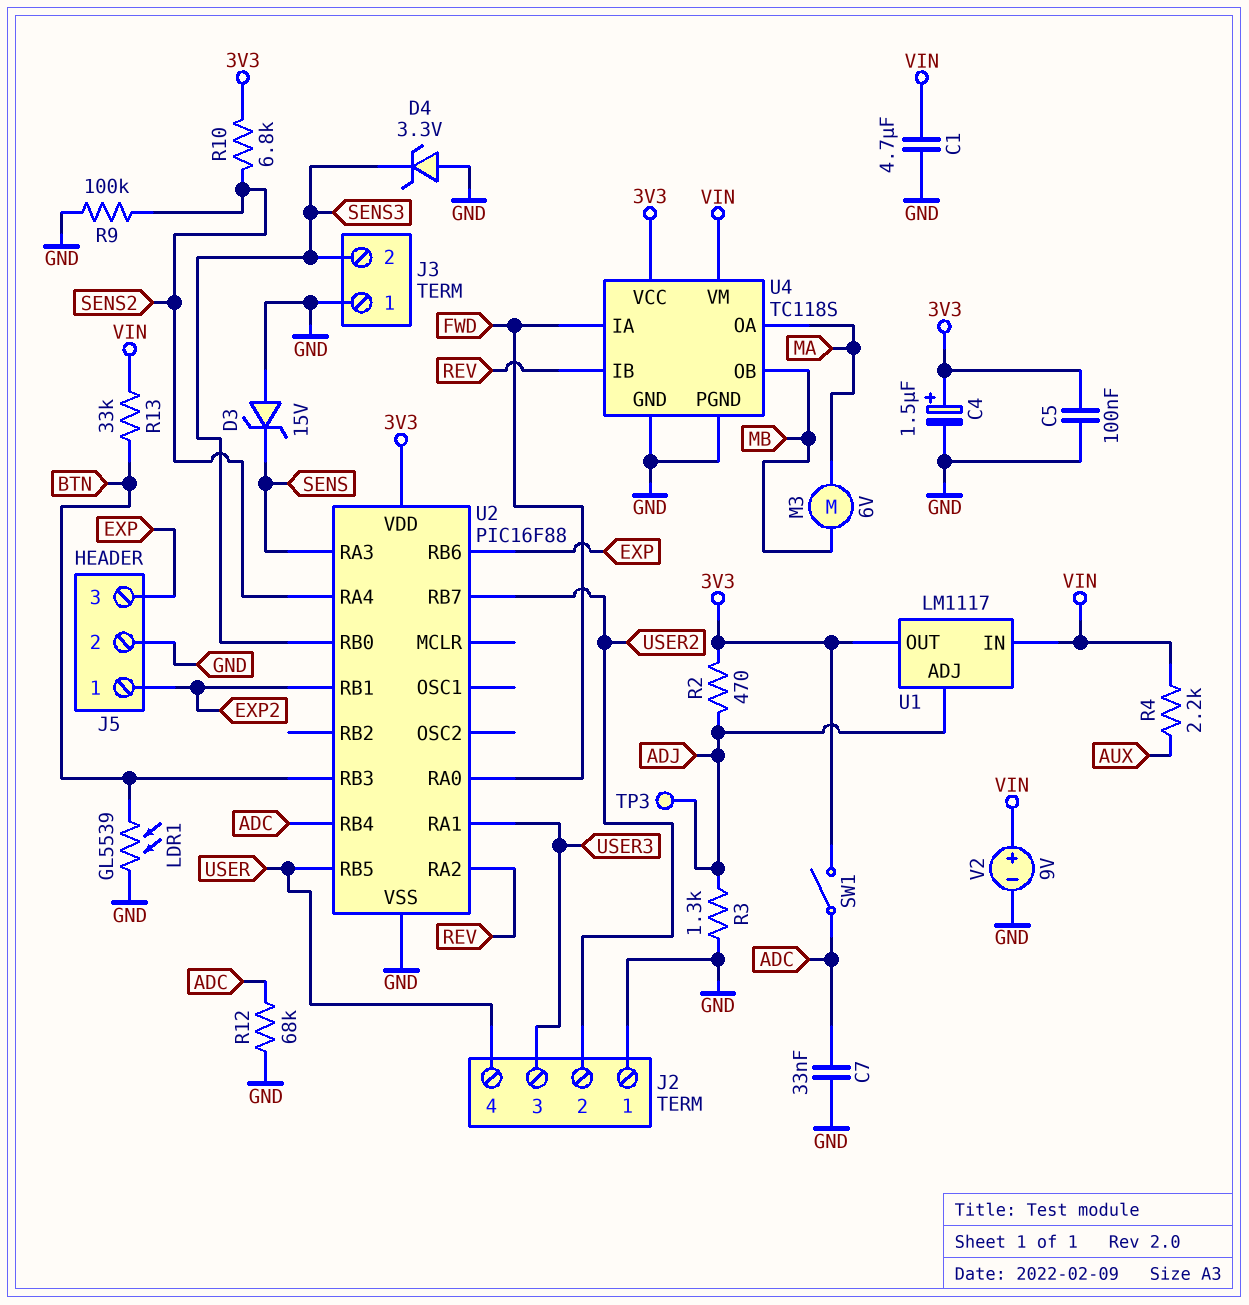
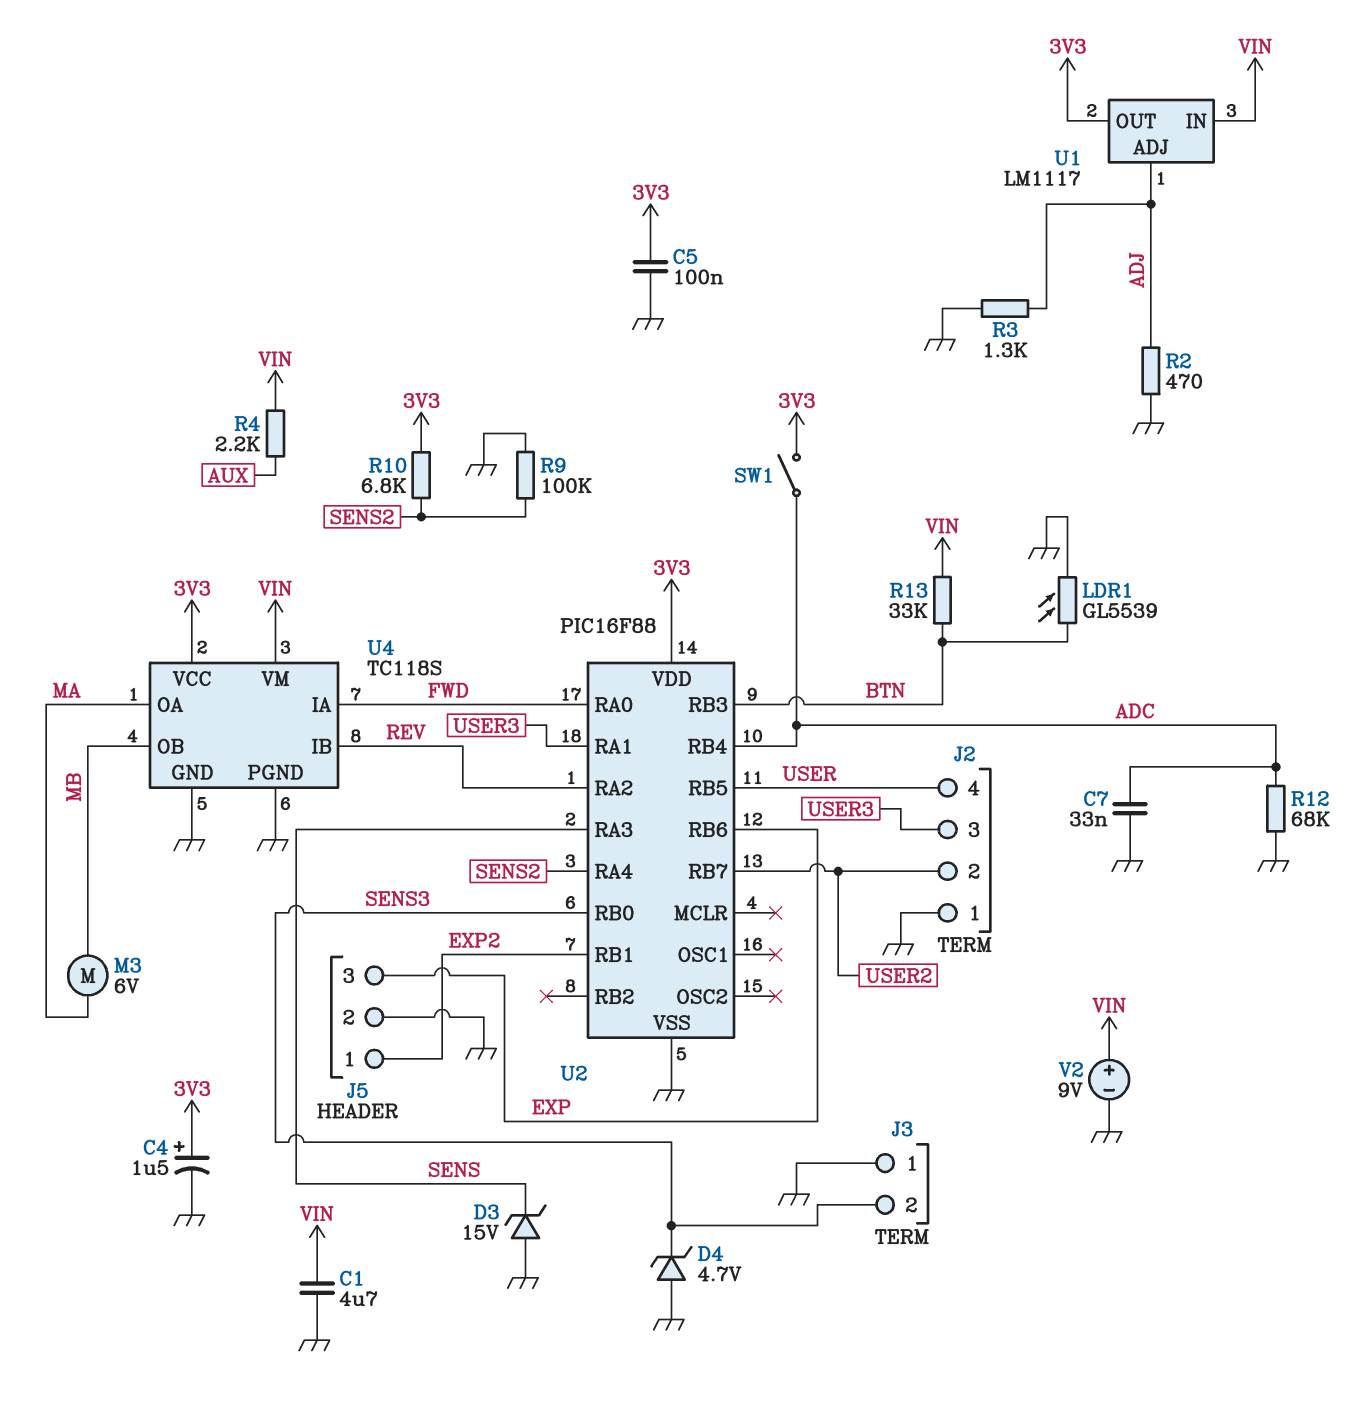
D4: zener 3.3V (A GND, K SENS3) -> zener 4.7V (A GND, K SENS3)
R2: 470 (3V3, ADJ) -> 470 (ADJ, GND)
TP3: test point (ADJ) -> none

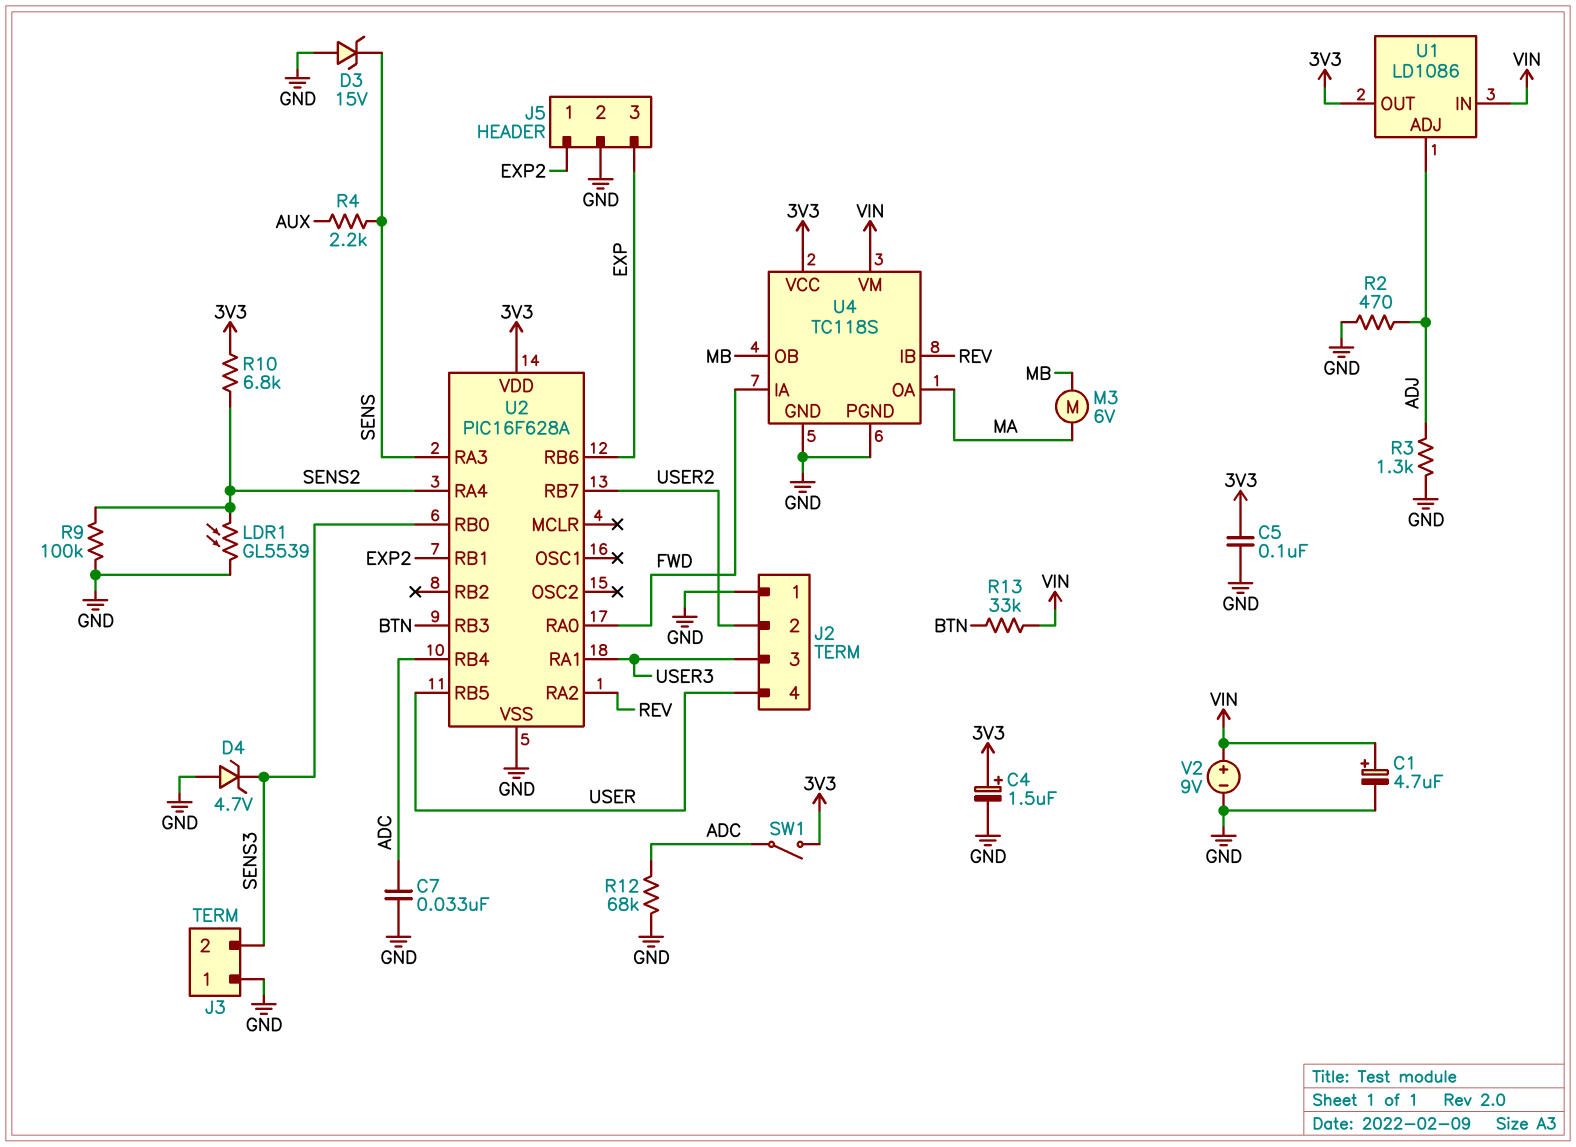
C1: 4.7uF (GND, VIN) -> 4.7uF (plus VIN, minus GND)
LDR1: GL5539 (BTN, GND) -> GL5539 (GND, SENS2)
R4: 2.2k (AUX, VIN) -> 2.2k (AUX, SENS)
U1: LM1117 -> LD1086
U2: PIC16F88 -> PIC16F628A

